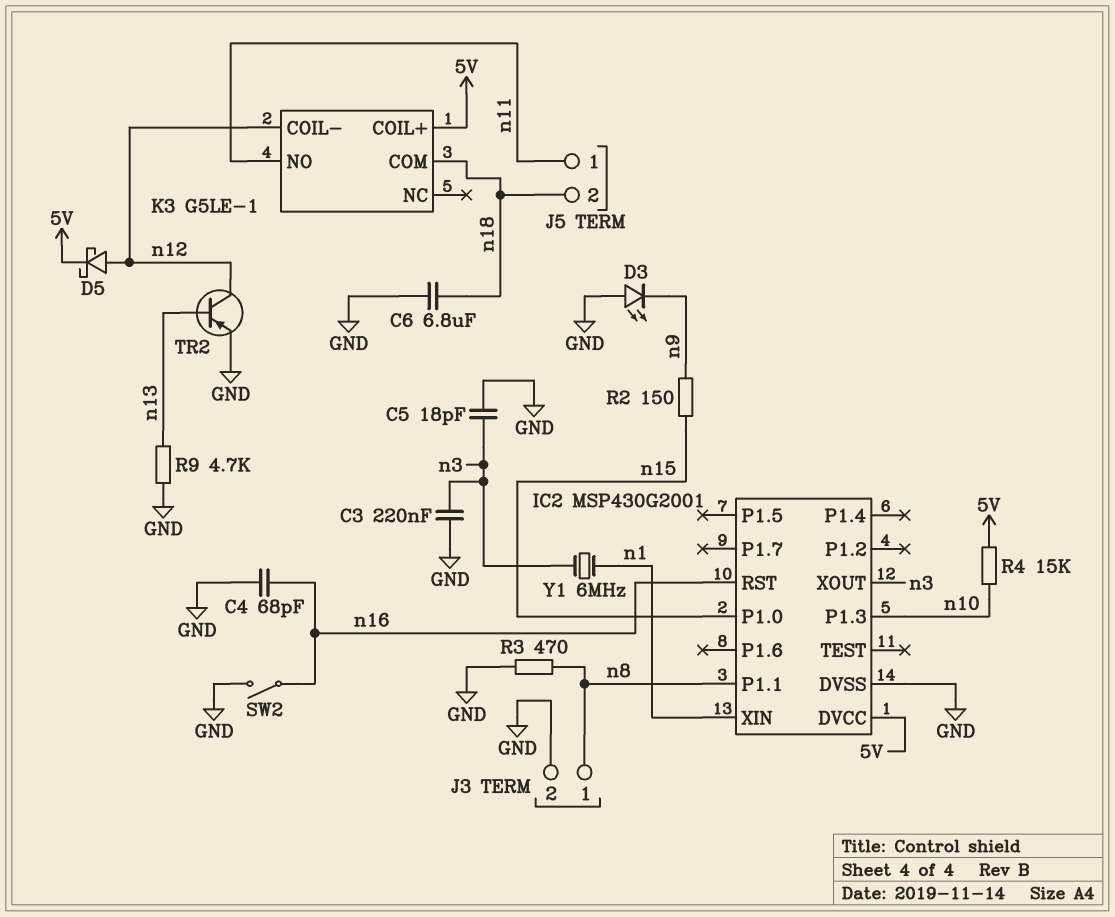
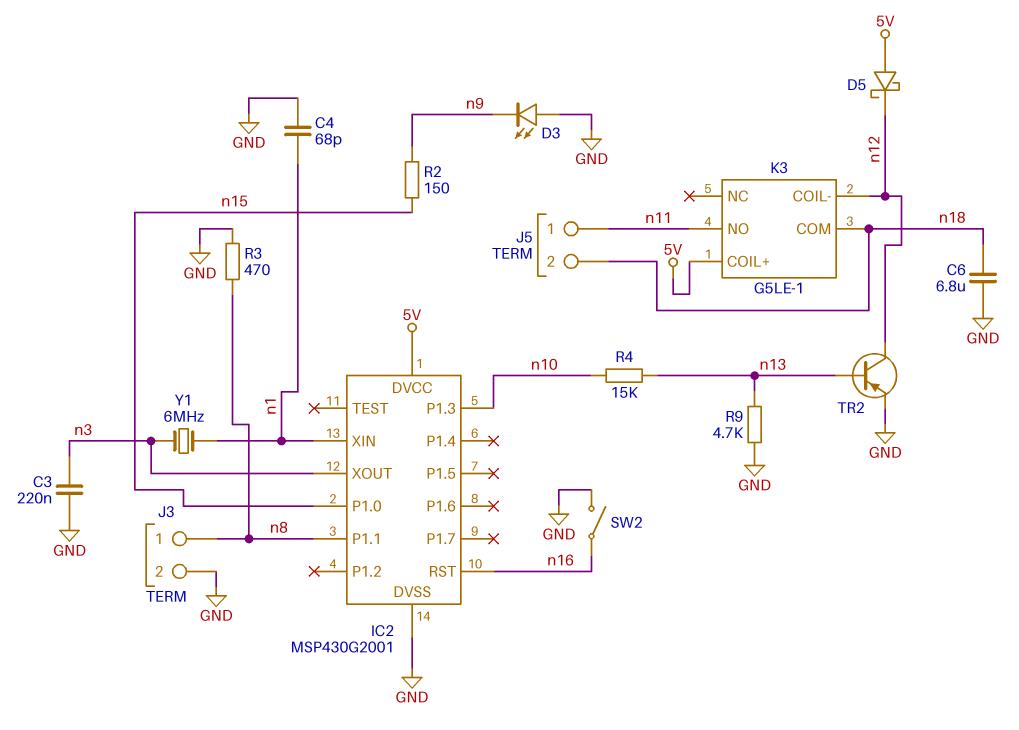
C4: 68pF (GND, n16) -> 68pF (GND, n1)
C5: 18pF (GND, n3) -> none
D5: schottky (A n12, K 5V) -> schottky (A 5V, K n12)
R4: 15k (5V, n10) -> 15k (n10, n13)

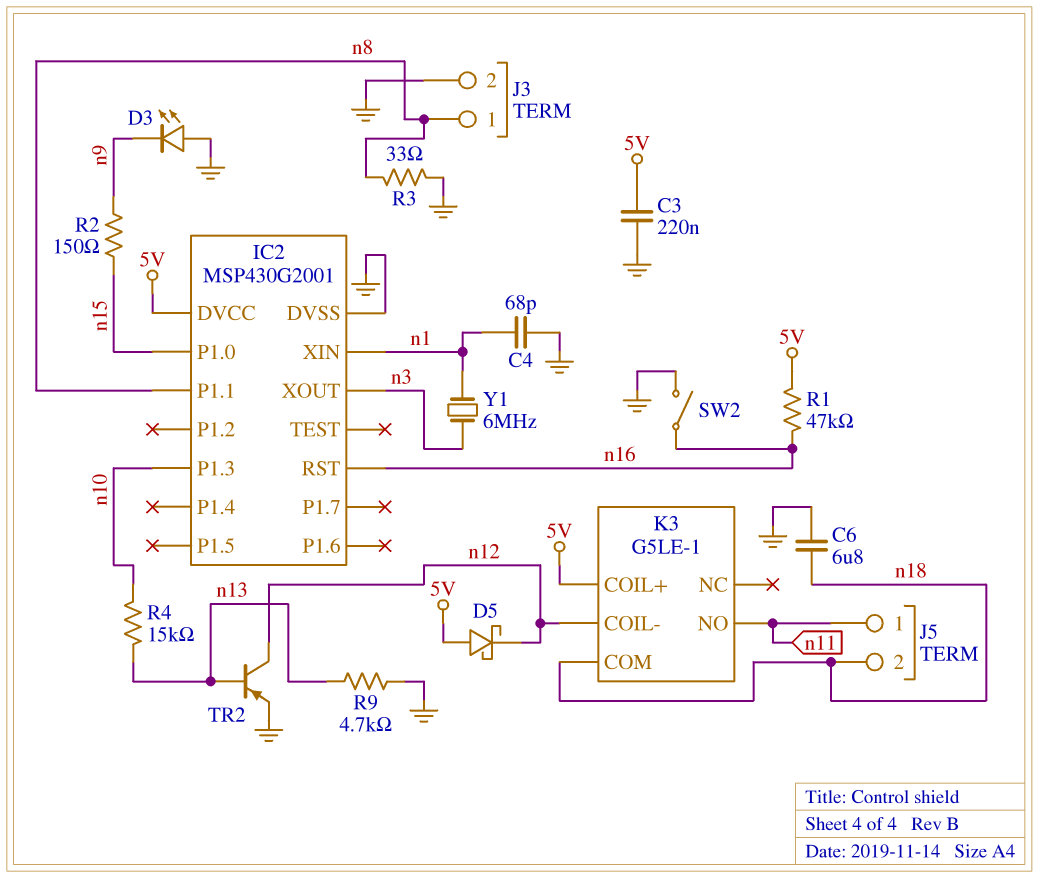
C3: 220nF (GND, n3) -> 220nF (5V, GND)
R1: none -> 47k (5V, n16)
R3: 470 (GND, n8) -> 33 (GND, n8)

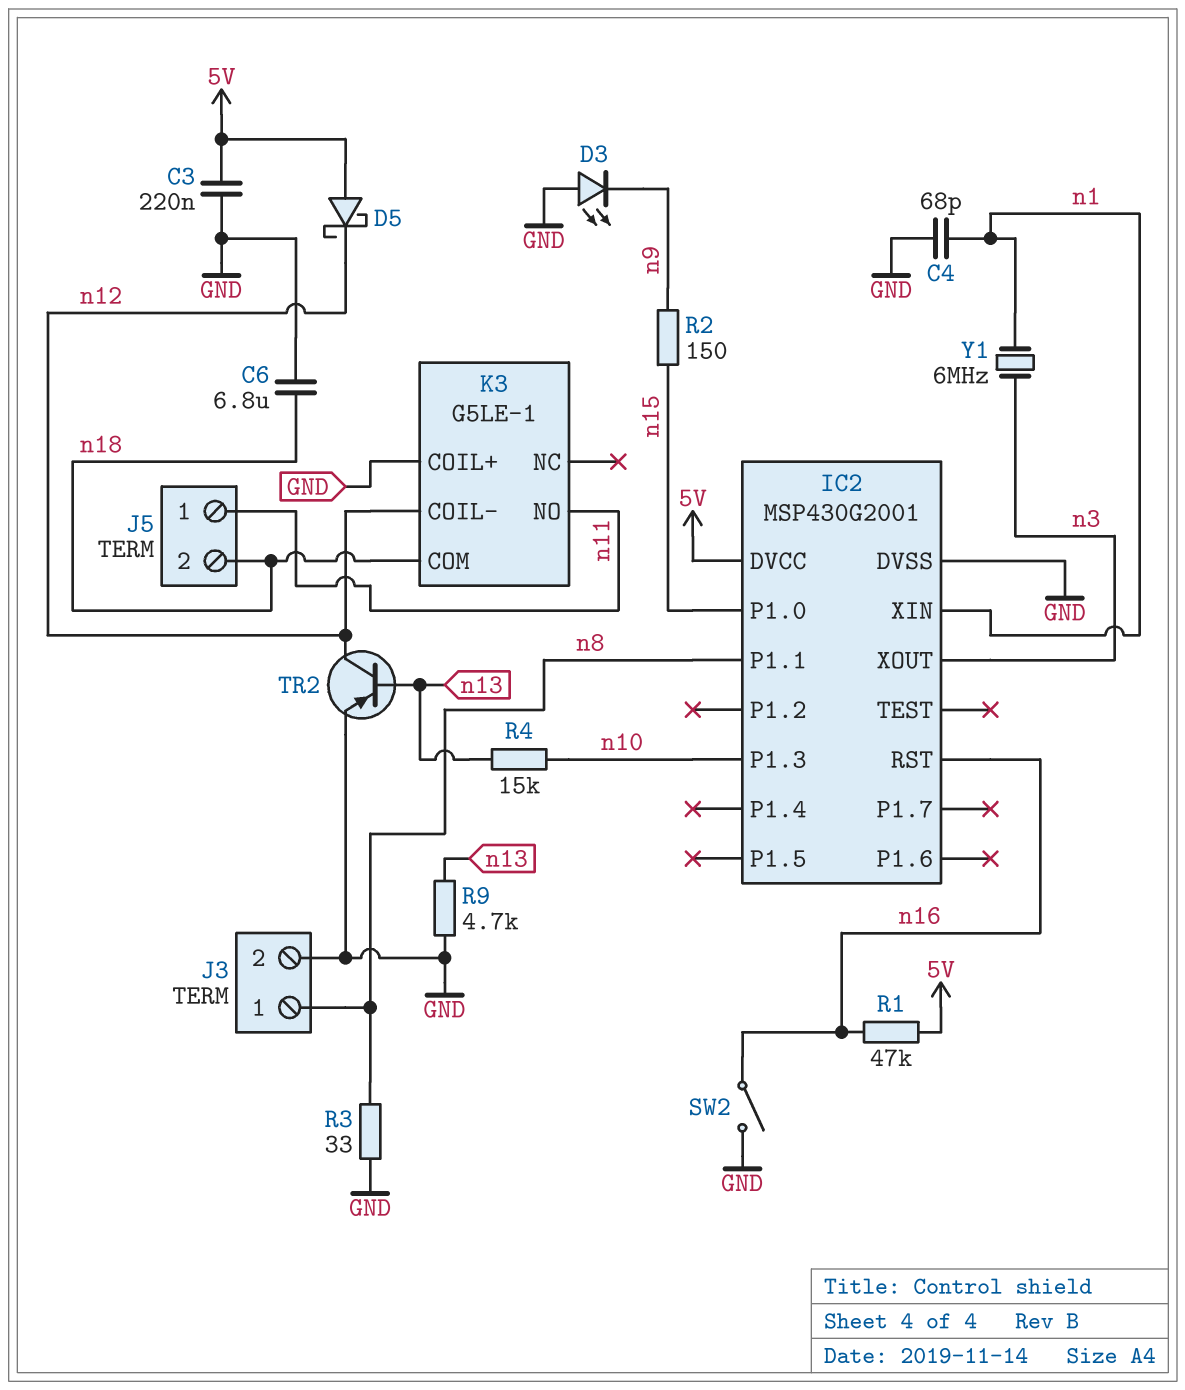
K3 pin COIL+: 5V -> GND

